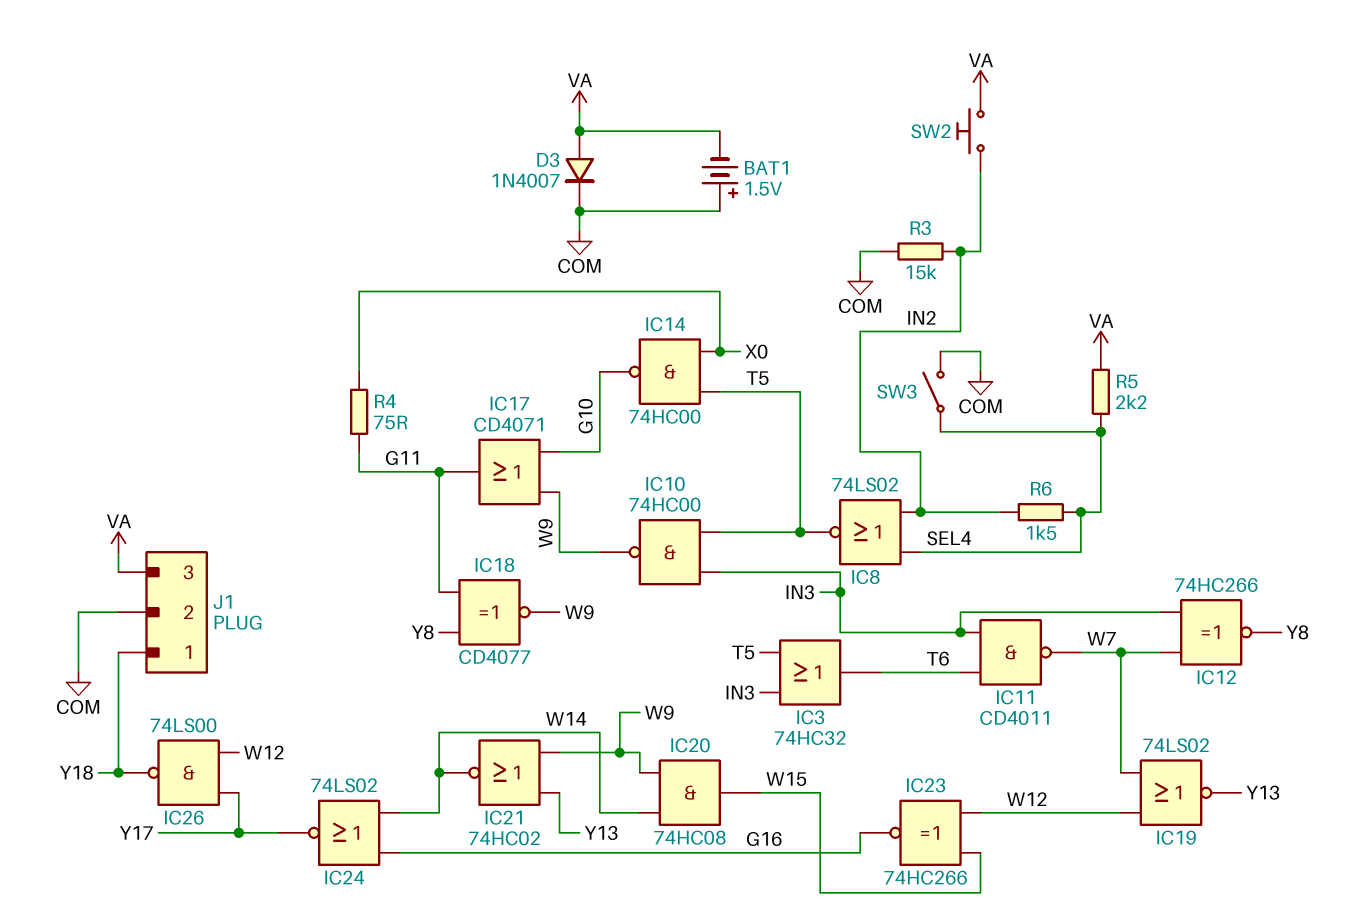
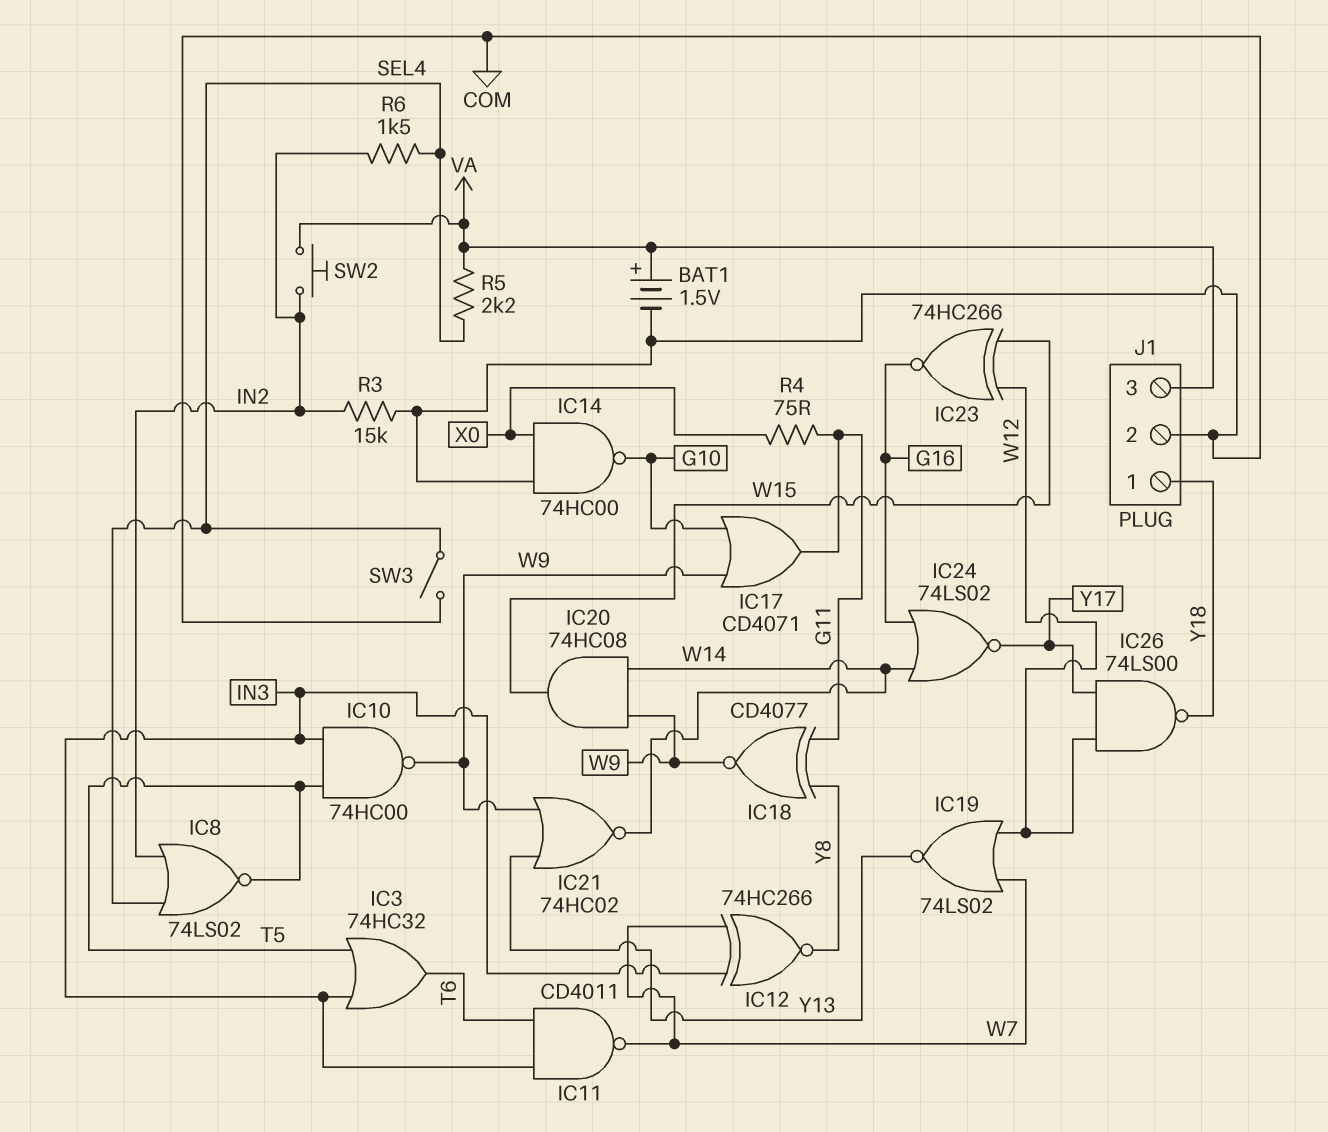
BAT1: 1.5V (plus COM, minus VA) -> 1.5V (plus VA, minus COM)
D3: diode 1N4007 (A VA, K COM) -> none
IC14: NAND 74HC00 (in T5, in X0, out G10) -> NAND 74HC00 (in COM, in X0, out G10)

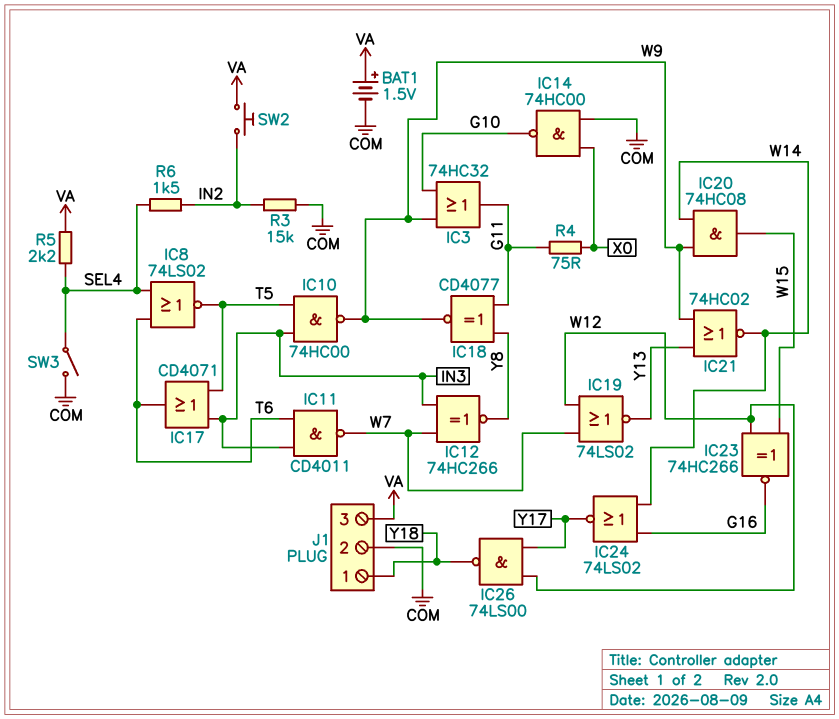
IC3: OR 74HC32 (in IN3, in T5, out T6) -> OR 74HC32 (in G10, in W9, out G11)
IC8: NOR 74LS02 (in IN2, in SEL4, out T5) -> NOR 74LS02 (in SEL4, in T6, out T5)
IC17: OR CD4071 (in G10, in W9, out G11) -> OR CD4071 (in IN3, in T5, out T6)

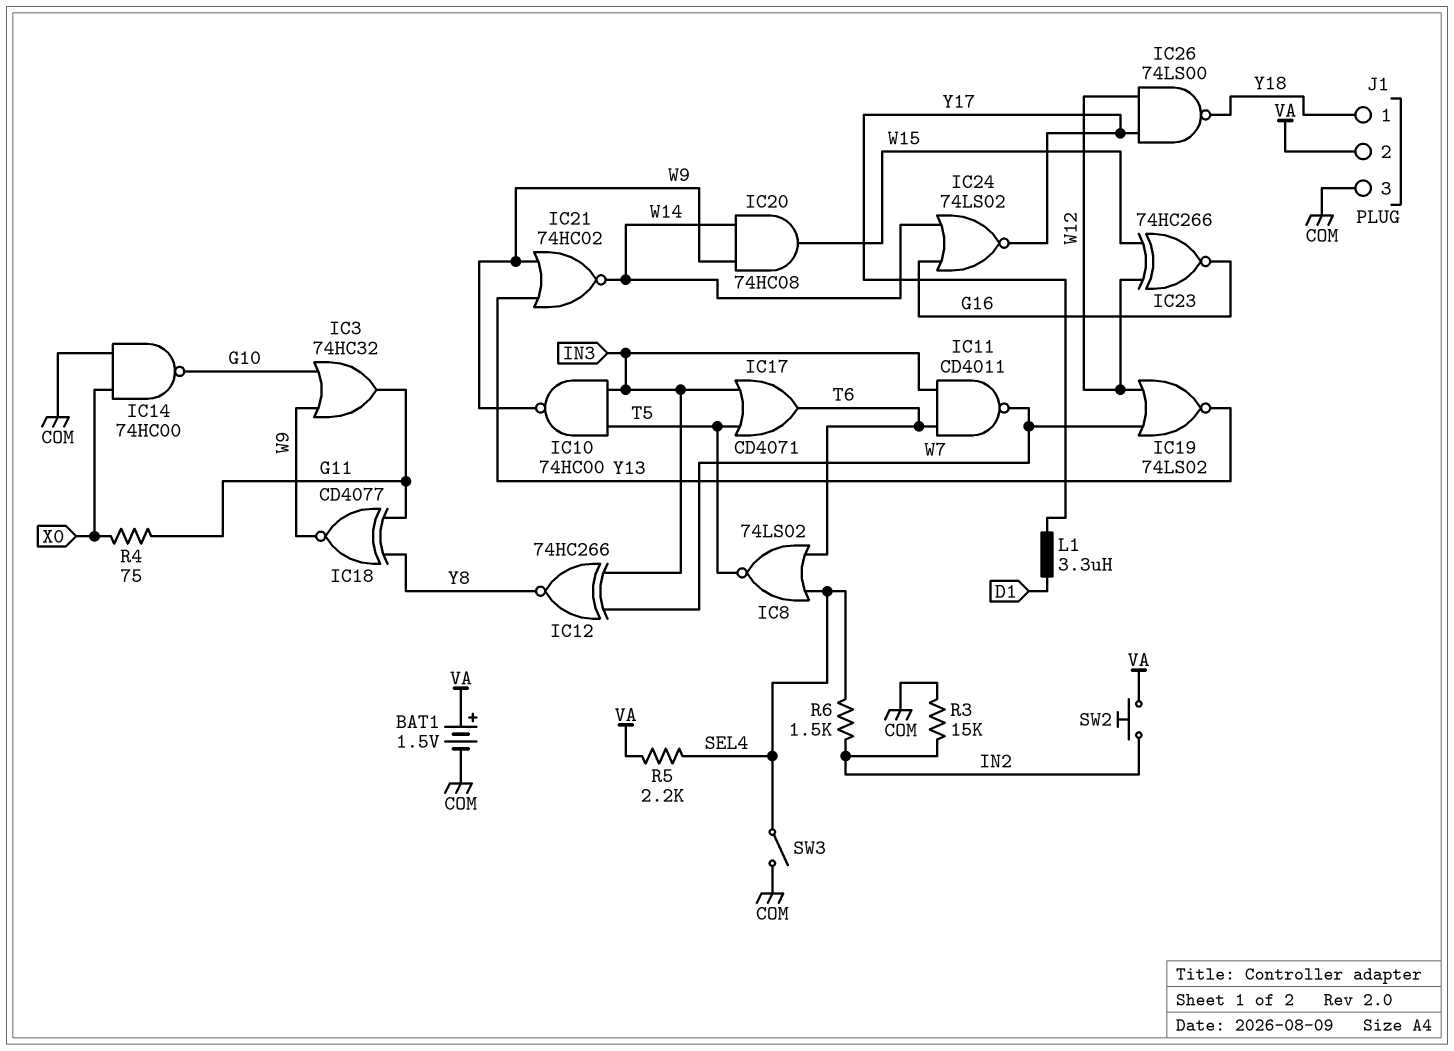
J1 pin 2: COM -> VA
J1 pin 3: VA -> COM
L1: none -> 3.3uH (D1, Y17)

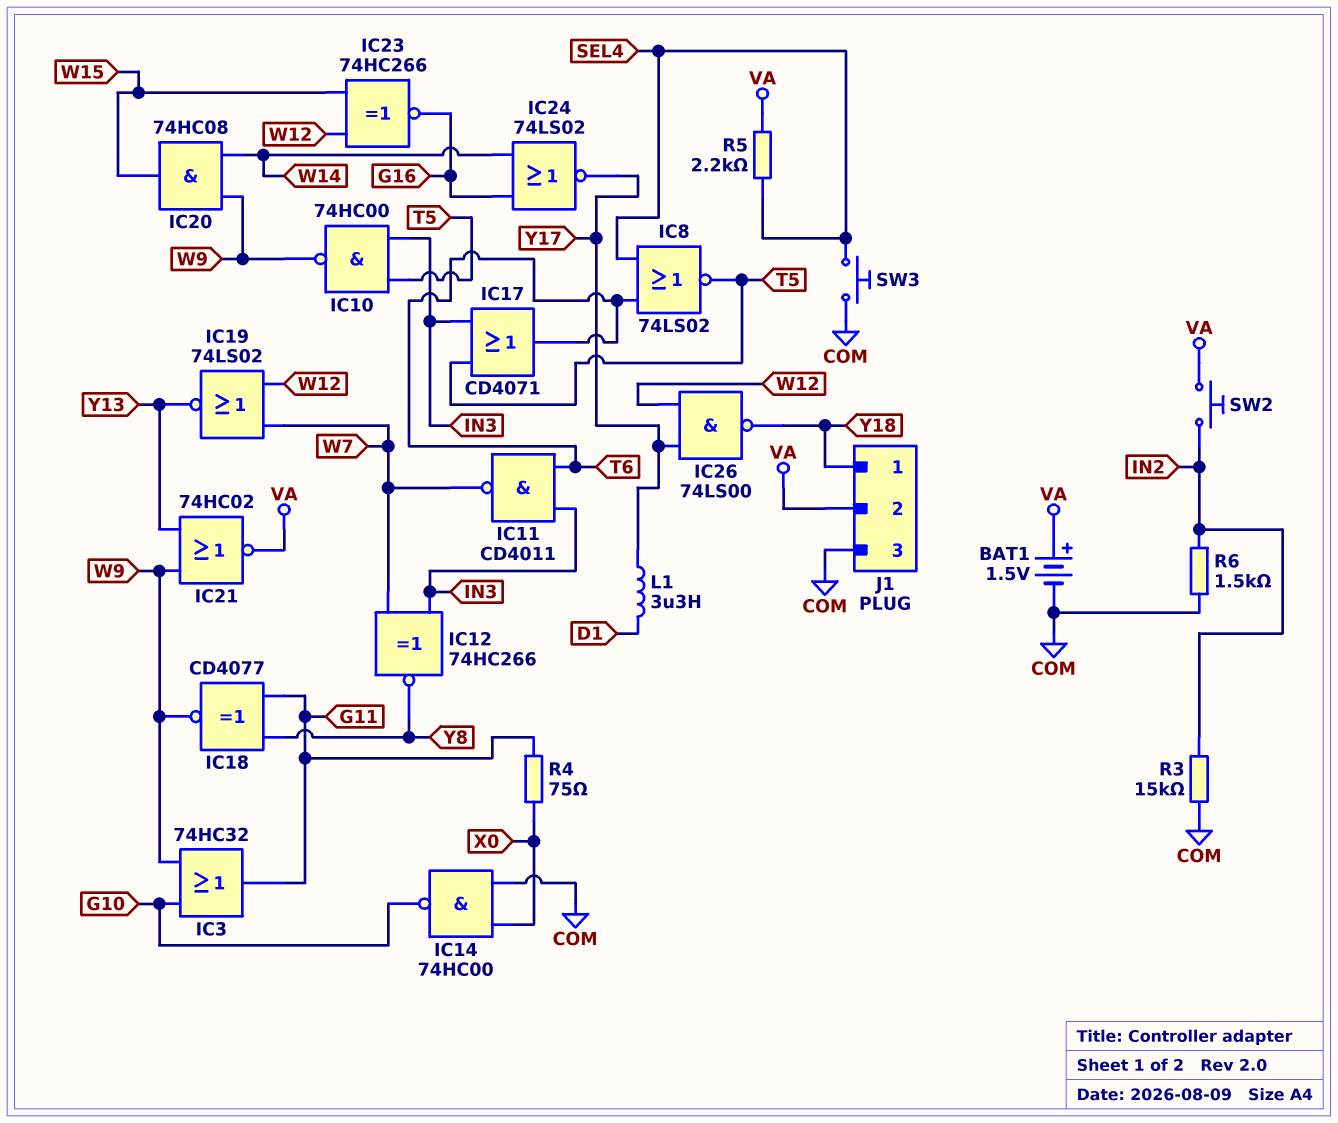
IC21: NOR 74HC02 (in W9, in Y13, out W14) -> NOR 74HC02 (in W9, in Y13, out VA)
R6: 1.5k (IN2, SEL4) -> 1.5k (COM, IN2)
SW3: switch (COM, SEL4) -> button (COM, SEL4)

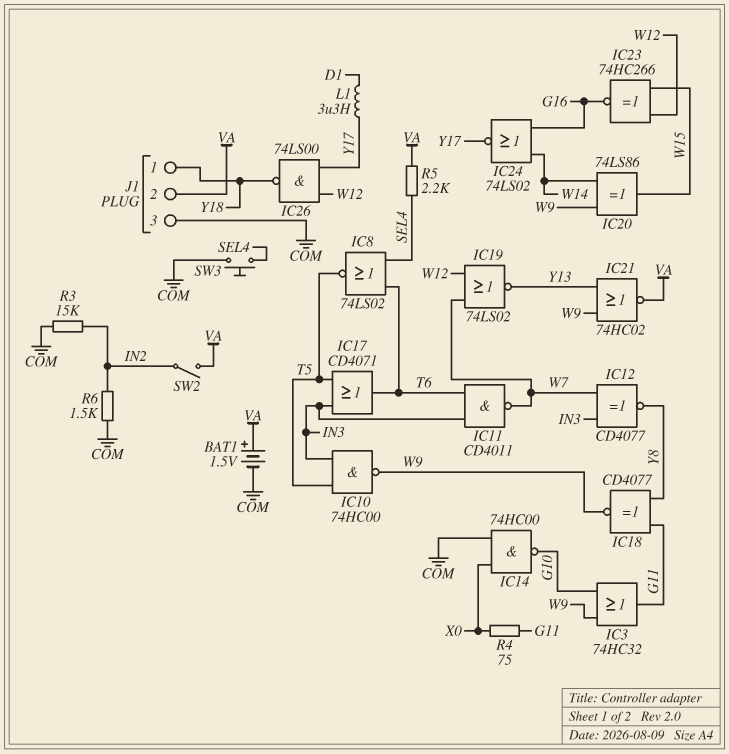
IC12: XNOR 74HC266 (in IN3, in W7, out Y8) -> XNOR CD4077 (in IN3, in W7, out Y8)
IC20: AND 74HC08 (in W9, in W14, out W15) -> XOR 74LS86 (in W9, in W14, out W15)
SW2: button (IN2, VA) -> switch (IN2, VA)

